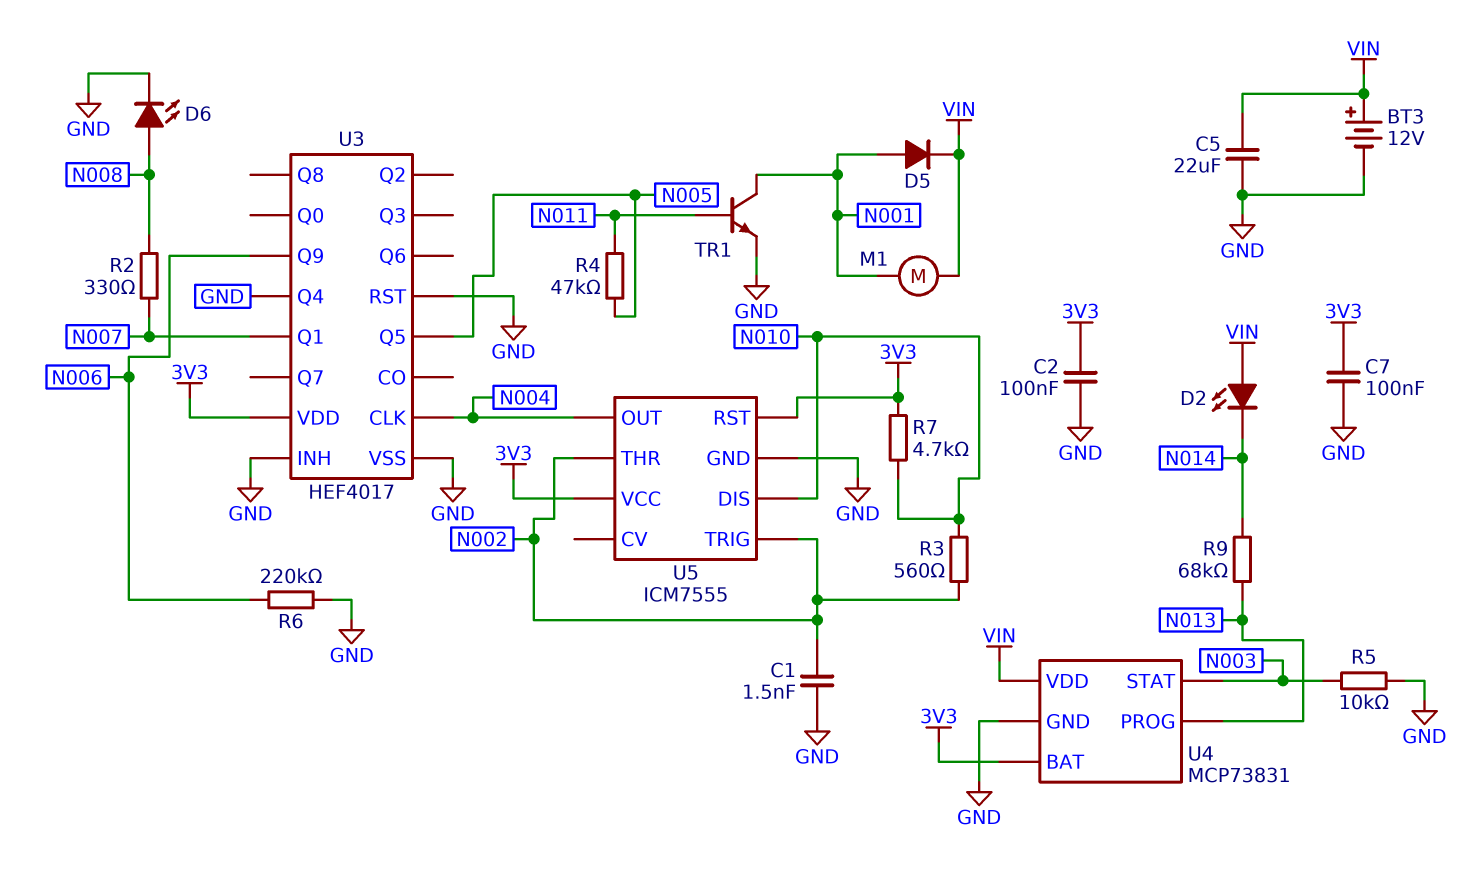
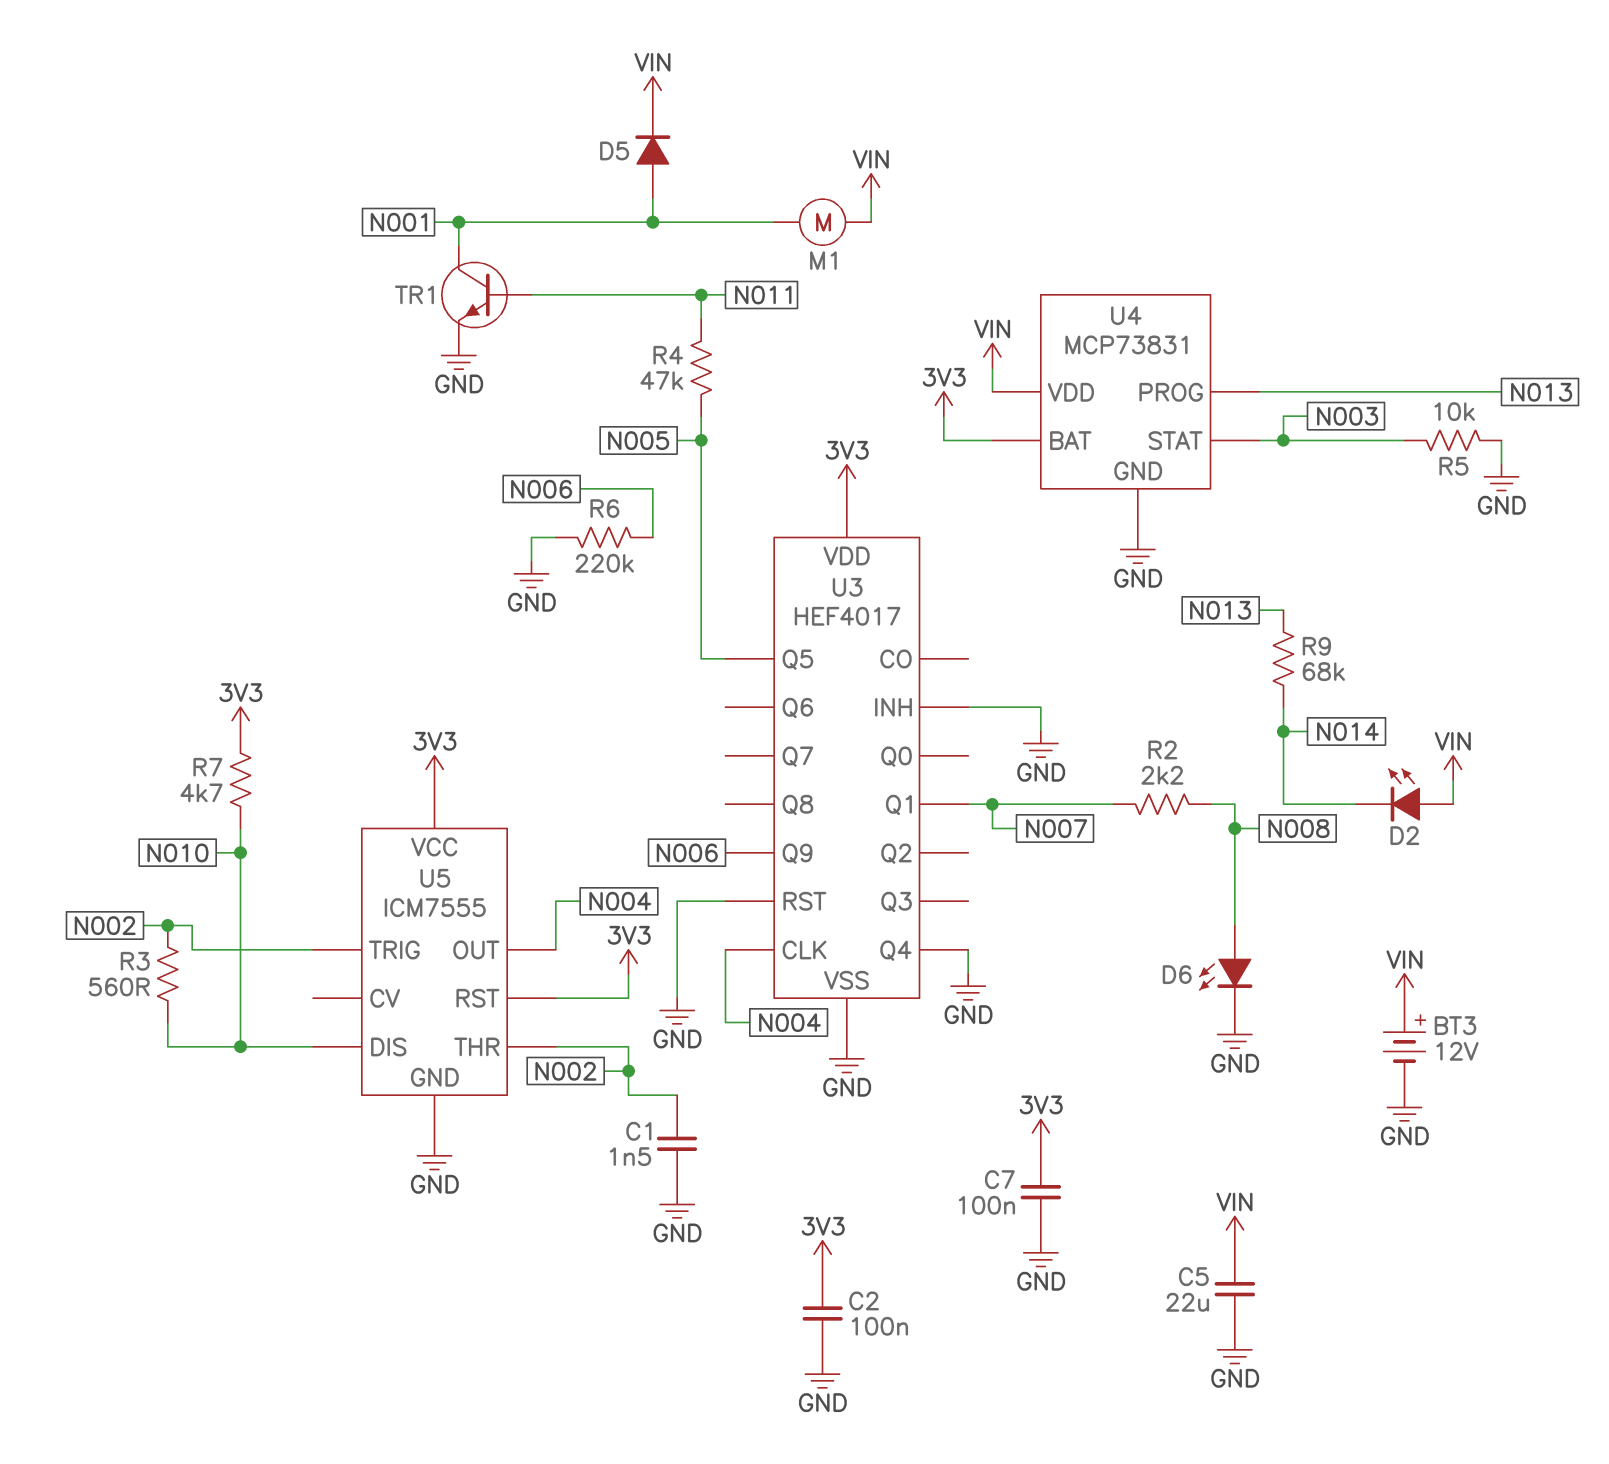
R2: 330 (N007, N008) -> 2.2k (N007, N008)

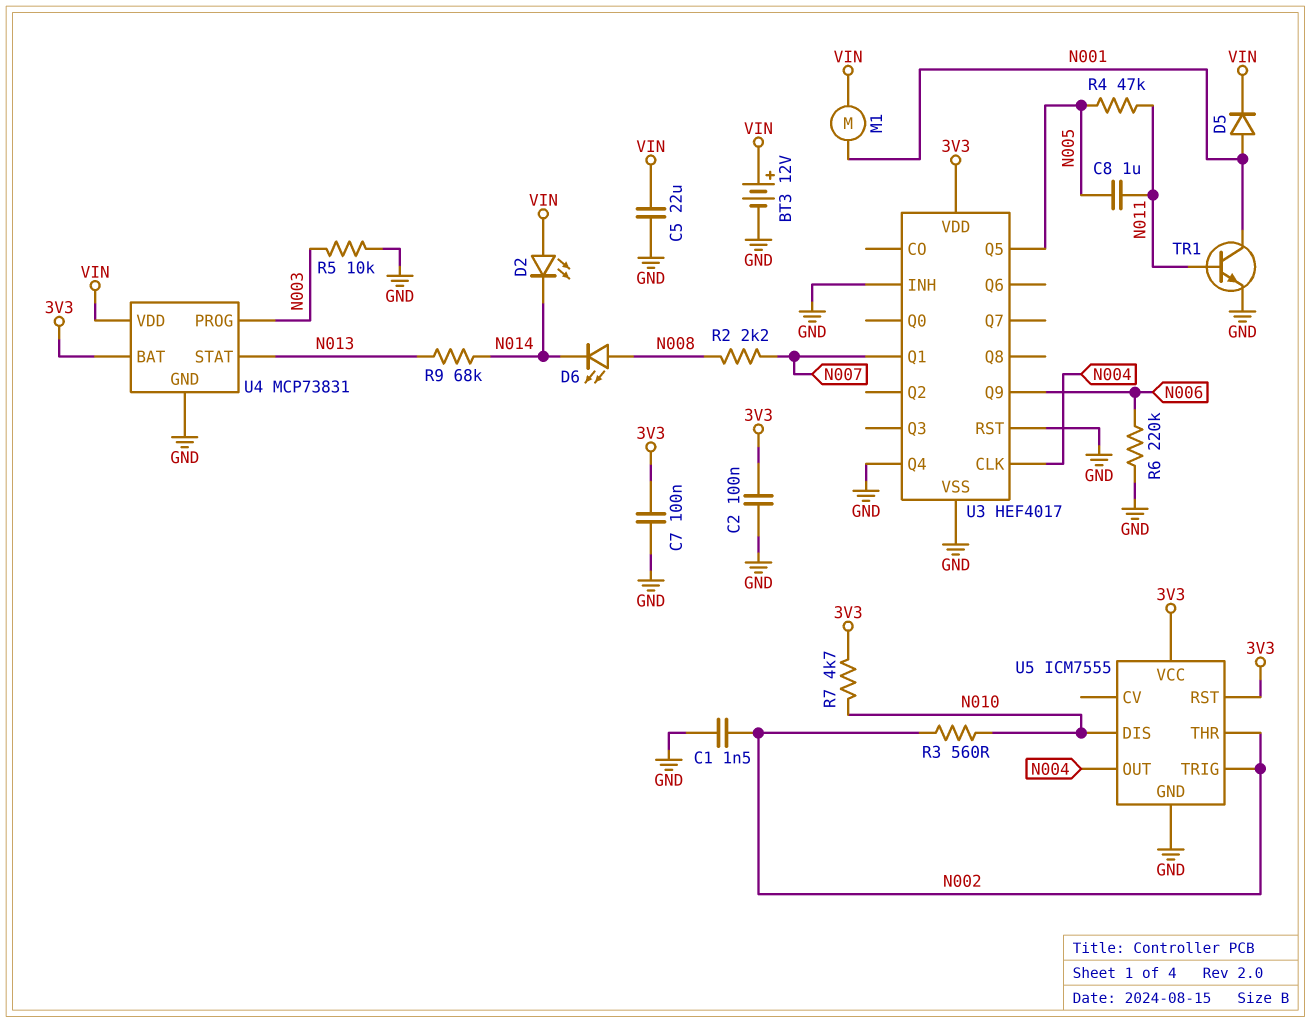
C8: none -> 1uF (N005, N011)
D6: LED (A N008, K GND) -> LED (A N008, K N014)
U4 pin PROG: N013 -> N003
U4 pin STAT: N003 -> N013

